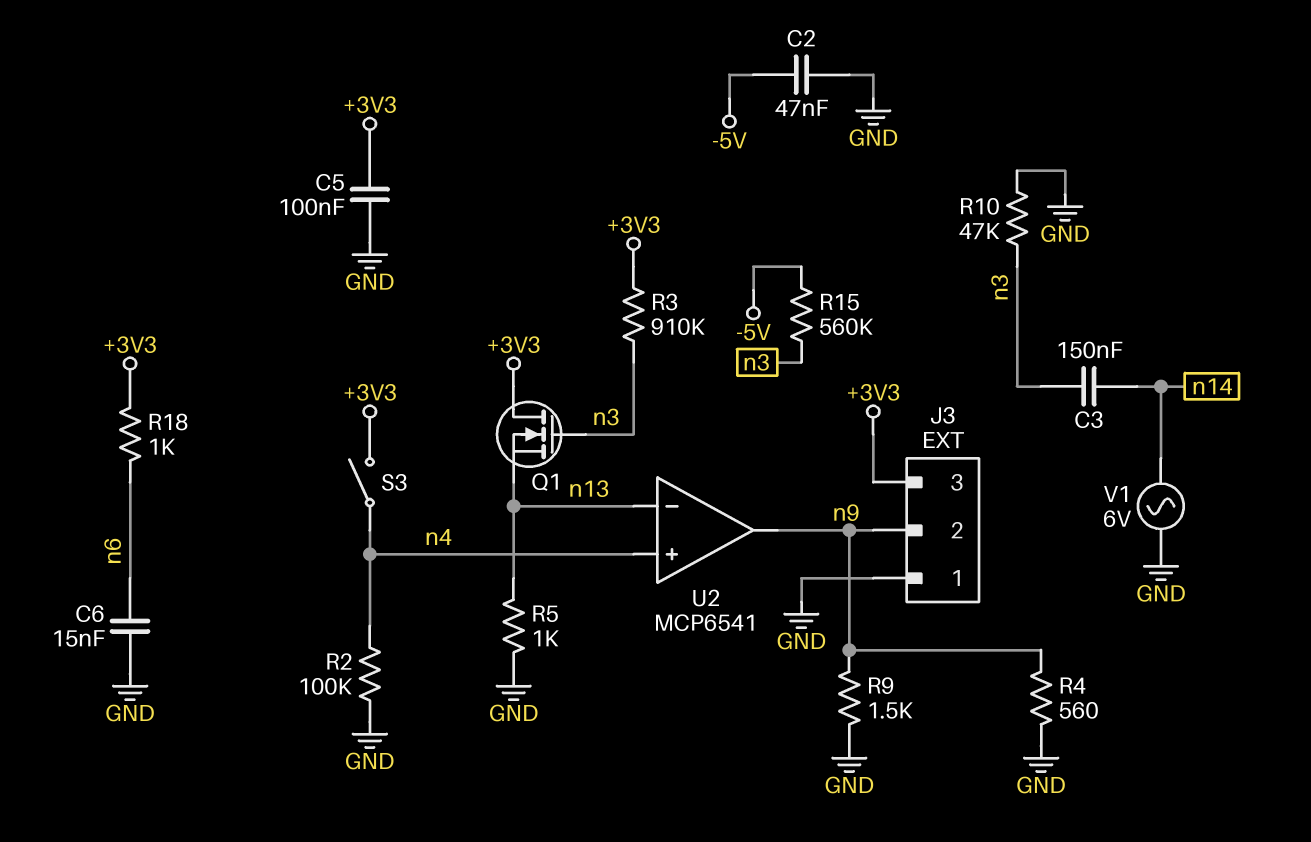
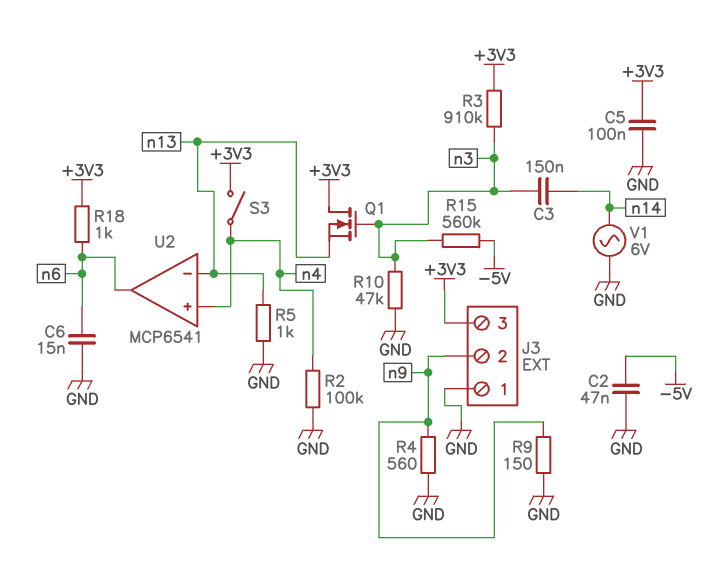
R9: 1.5k (GND, n9) -> 150 (GND, n9)
U2 pin out: n9 -> n6

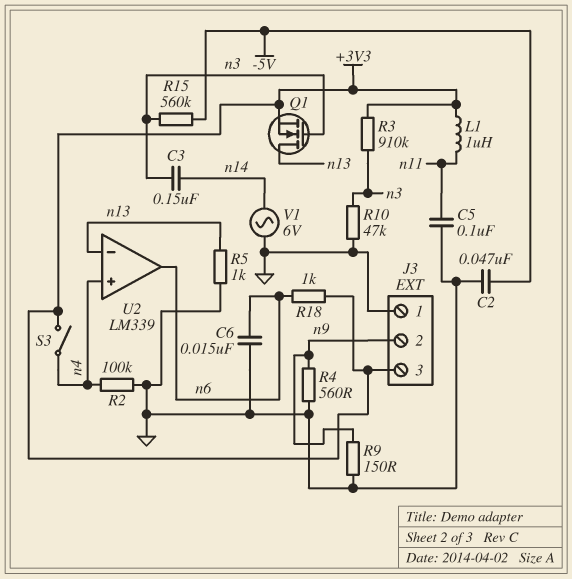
C5: 100nF (+3V3, GND) -> 100nF (GND, n11)
L1: none -> 1uH (+3V3, n11)
Q1: NMOS (G n3, D +3V3, S n13) -> NMOS (G n3, D n13, S +3V3)
U2: MCP6541 -> LM339

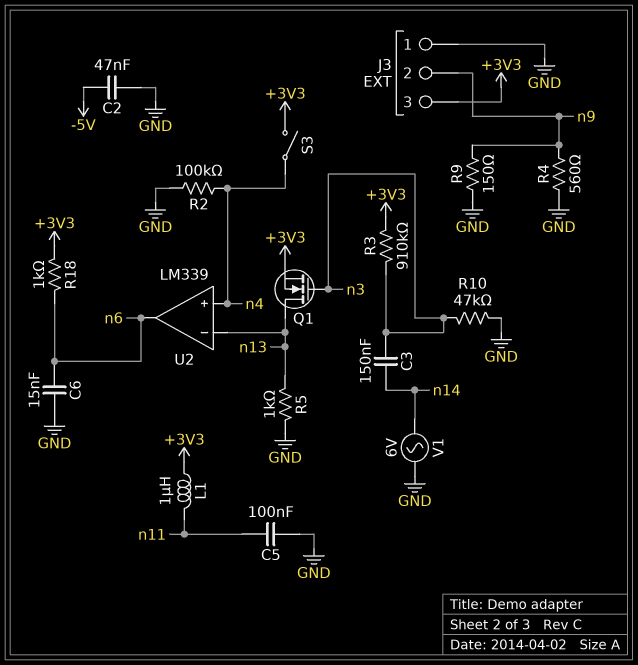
R15: 560k (-5V, n3) -> none

